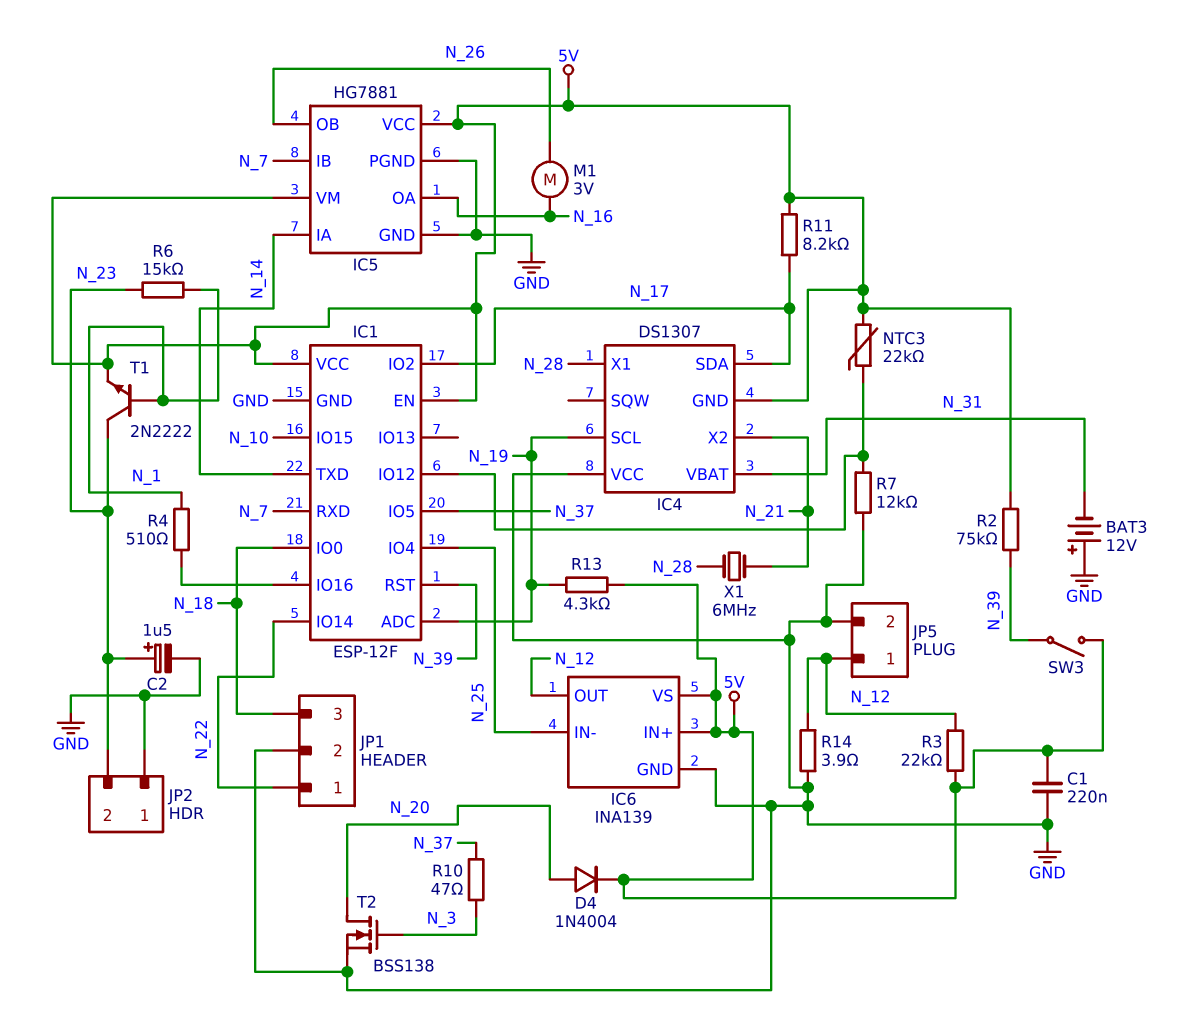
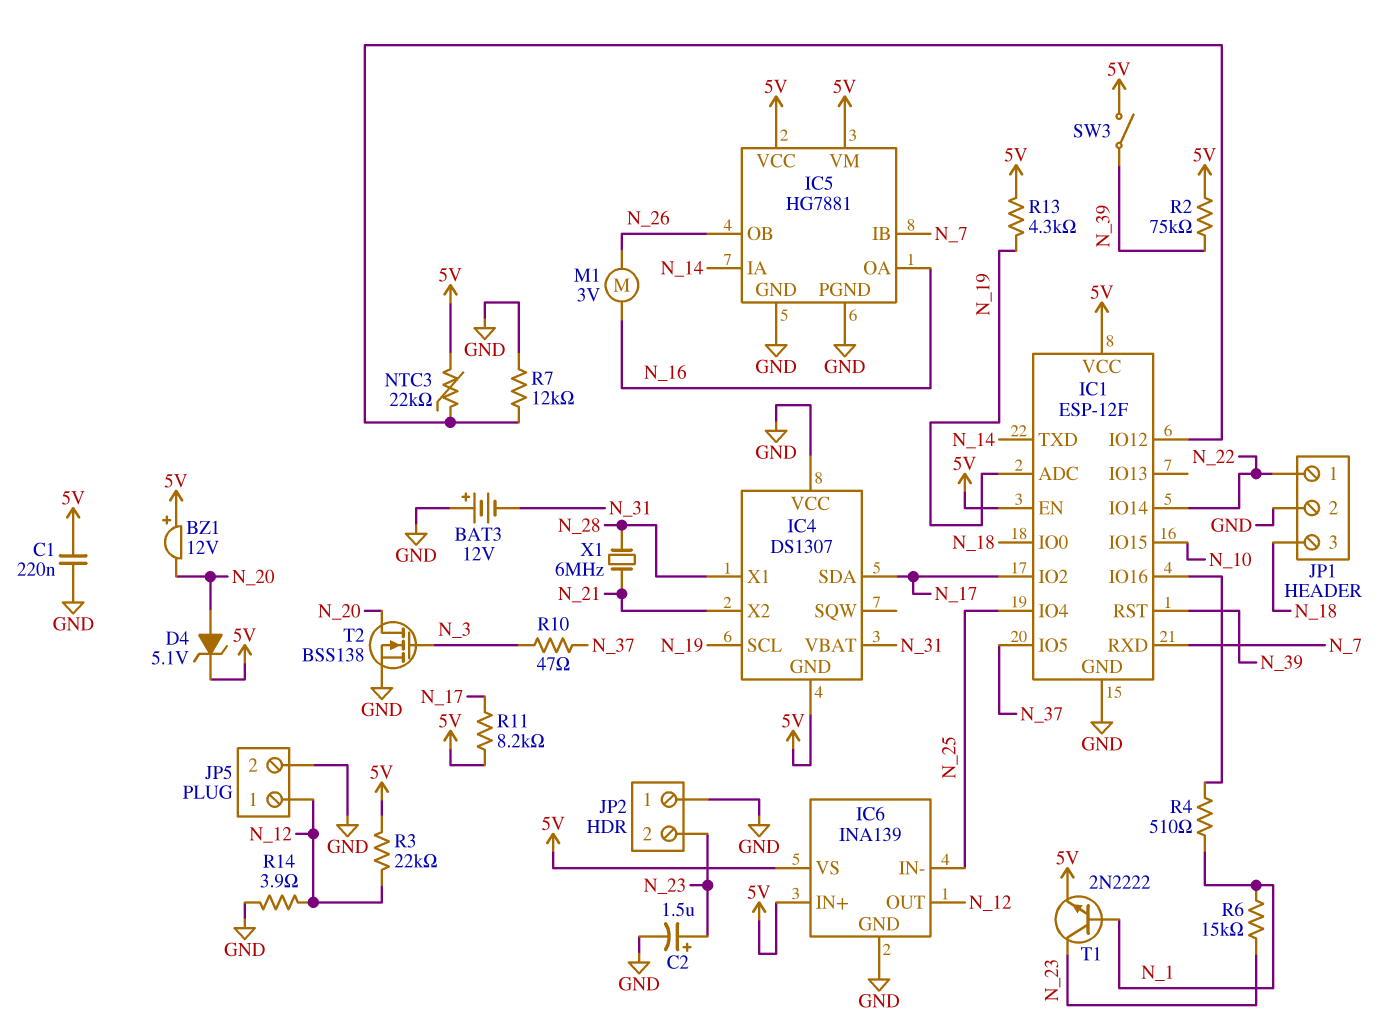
BZ1: none -> buzzer 12V (plus 5V, minus N_20)
D4: diode 1N4004 (A N_20, K 5V) -> zener 5.1V (A N_20, K 5V)

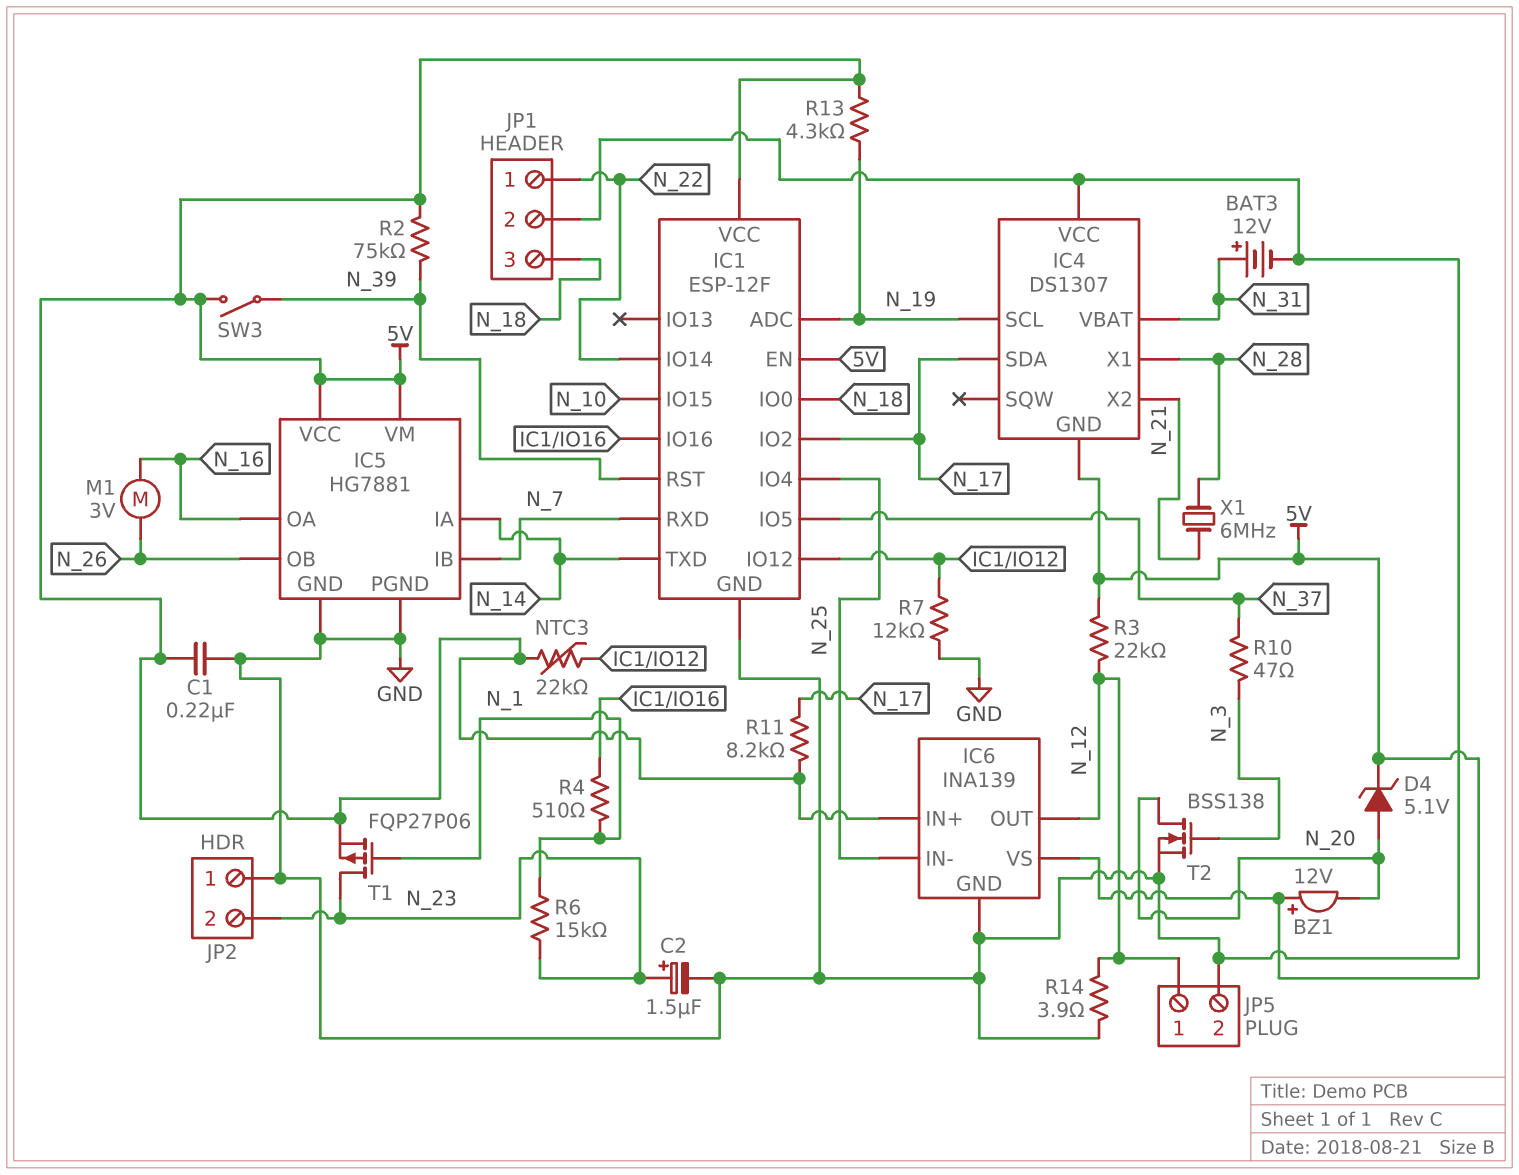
BAT3: 12V (plus GND, minus N_31) -> 12V (plus N_31, minus GND)
T1: NPN 2N2222 (B N_1, C N_23, E 5V) -> PMOS FQP27P06 (G N_1, D N_23, S 5V)

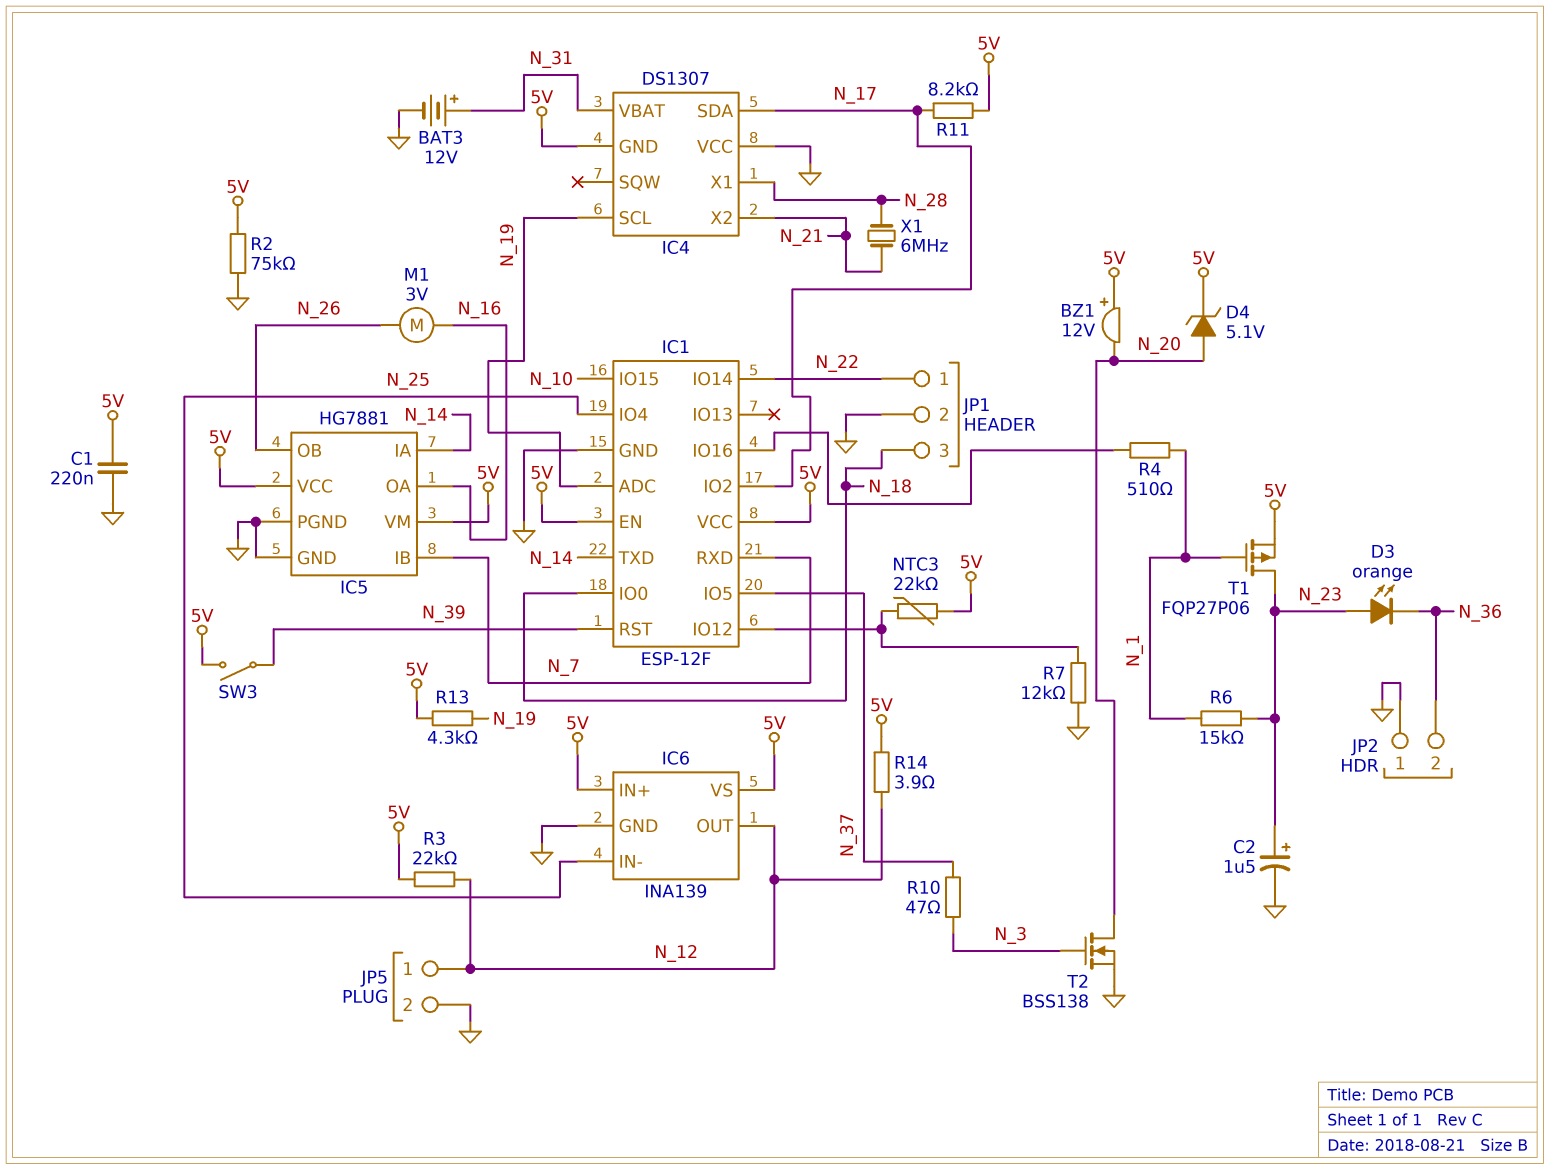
D3: none -> LED orange (A N_23, K N_36)
JP2 pin 2: N_23 -> N_36
R2: 75k (5V, N_39) -> 75k (5V, GND)
R14: 3.9 (GND, N_12) -> 3.9 (5V, N_12)

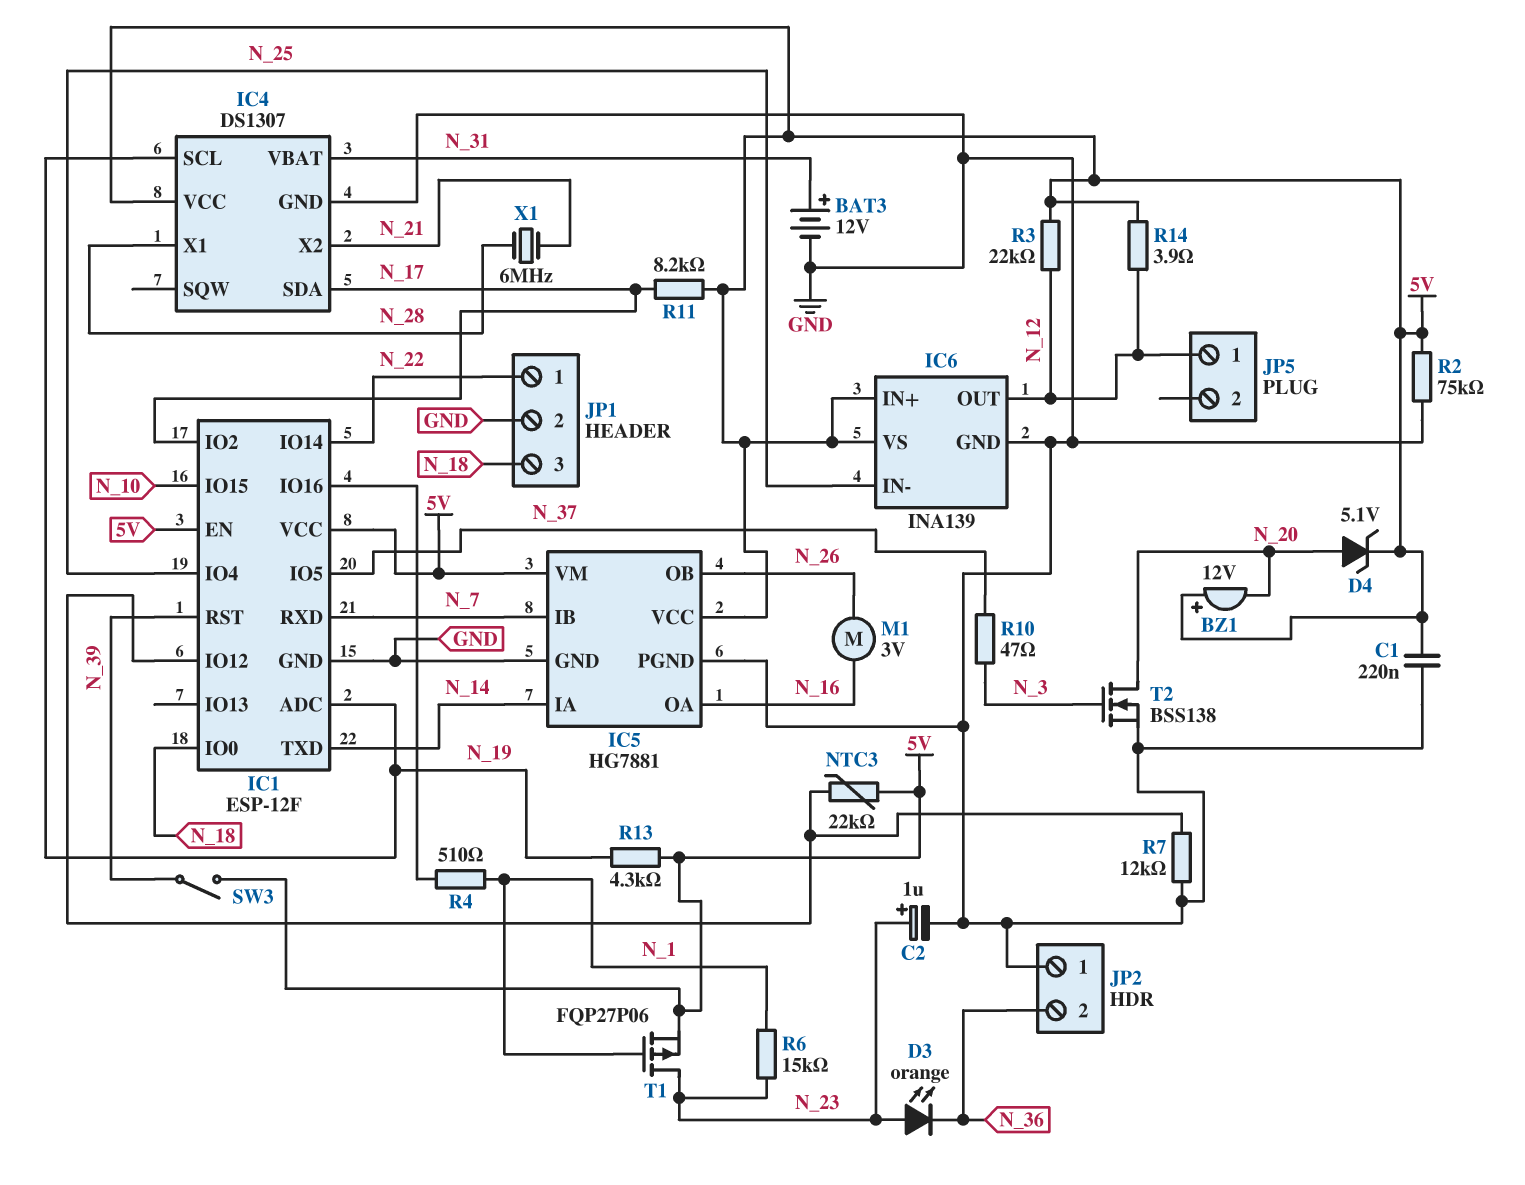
C2: 1.5uF (plus N_23, minus GND) -> 1uF (plus N_23, minus GND)
IC4 pin GND: 5V -> GND
IC4 pin VCC: GND -> 5V
JP5 pin 2: GND -> none

